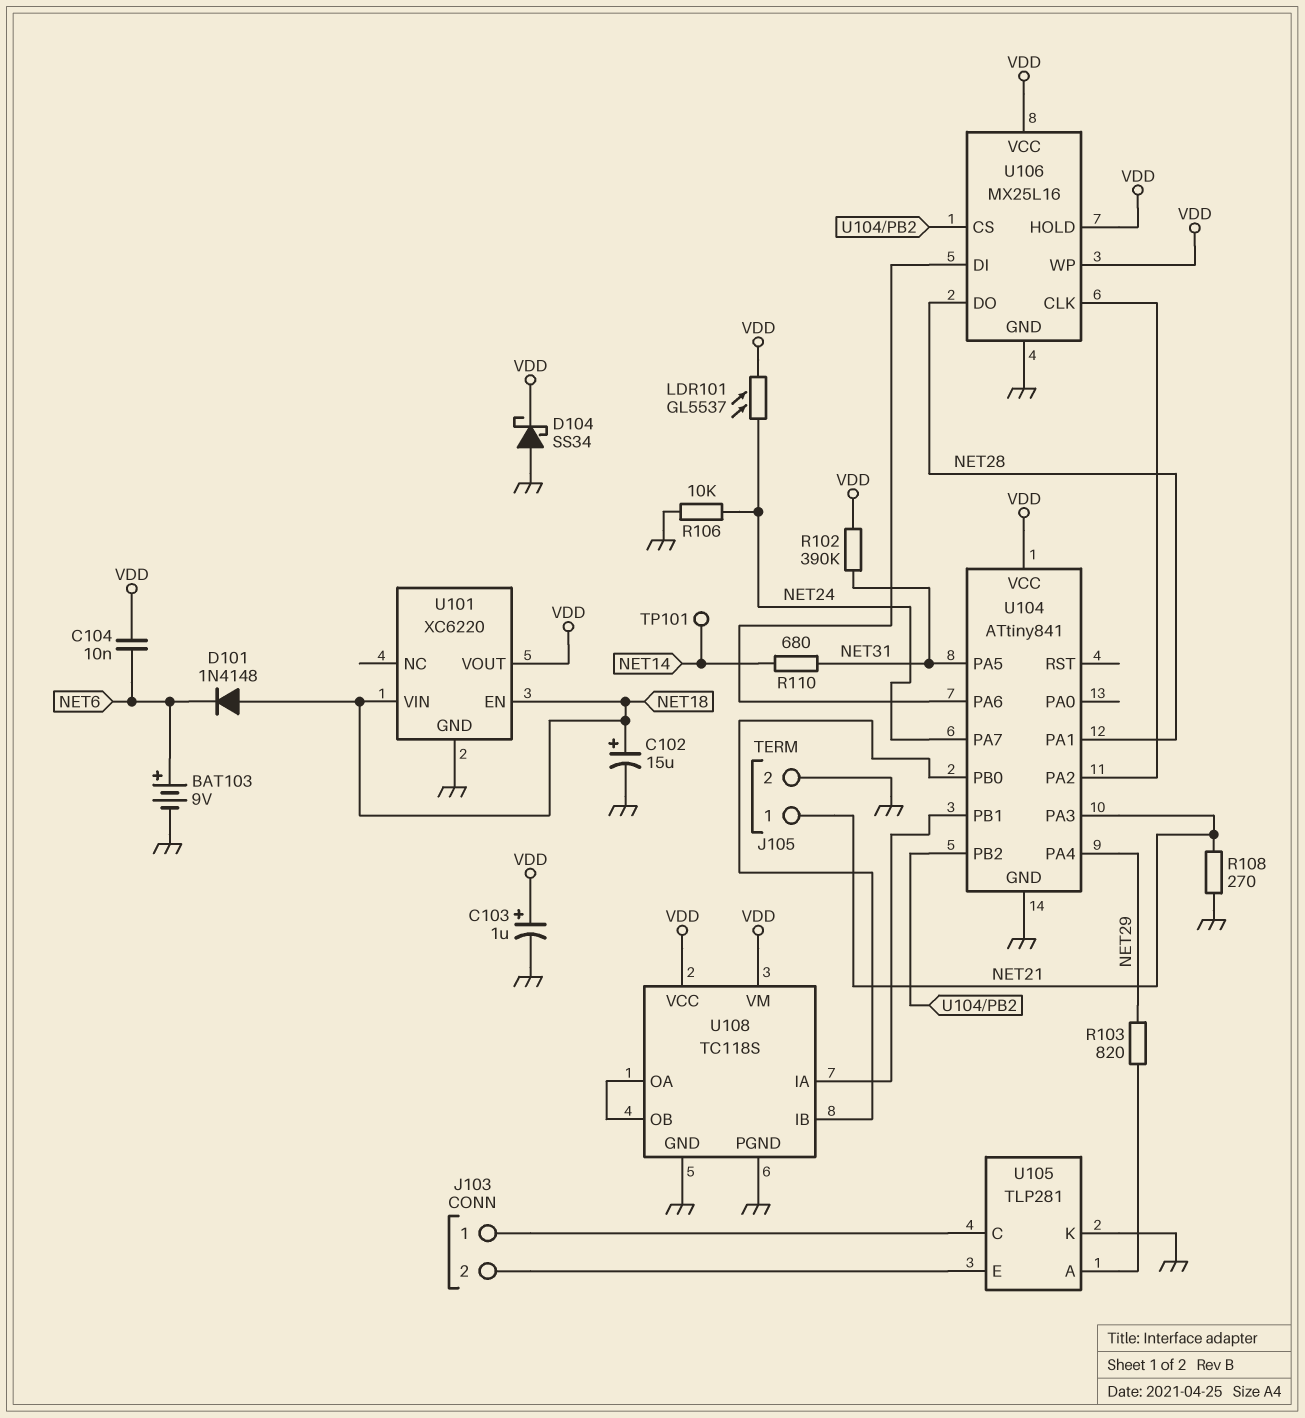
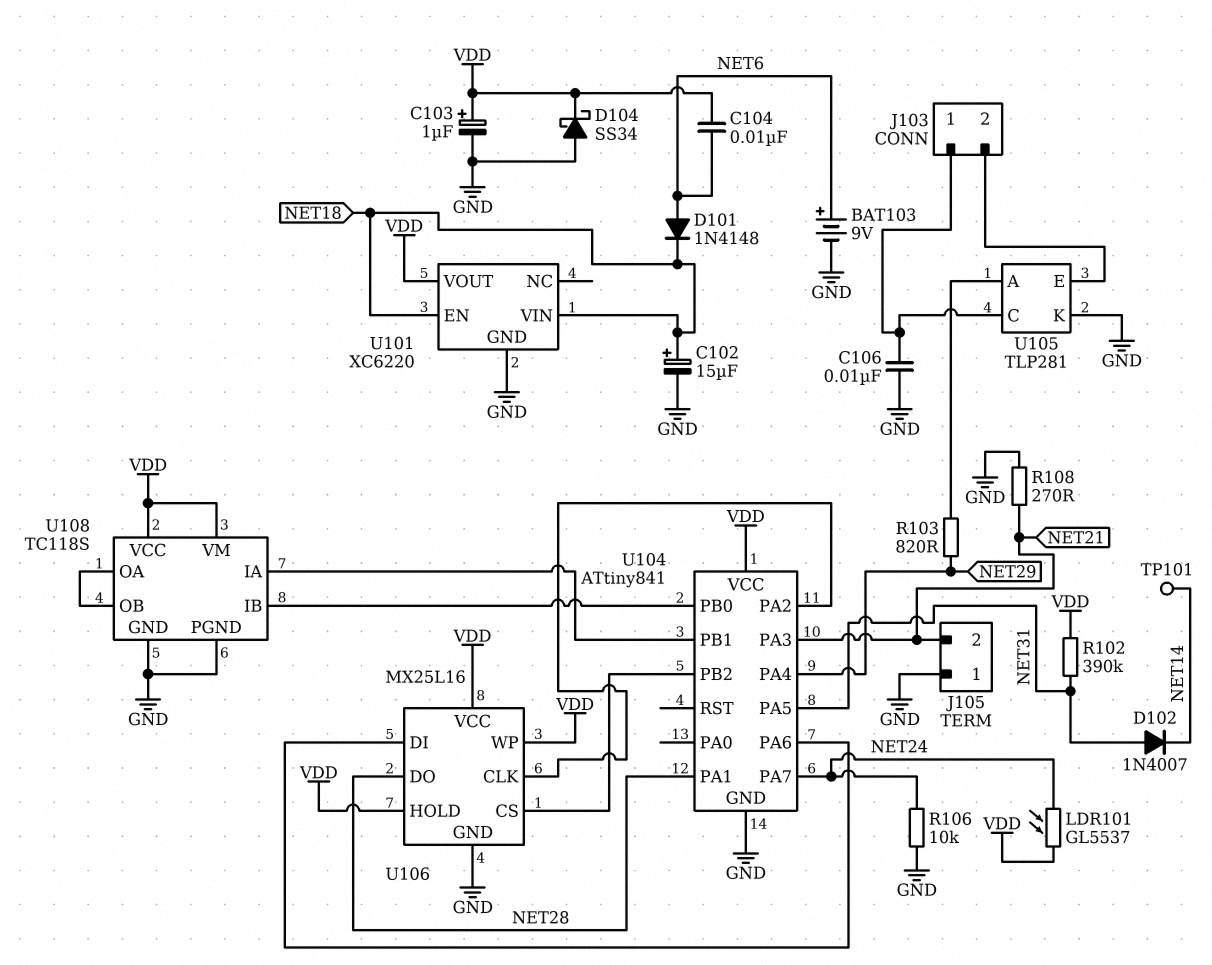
C106: none -> 10nF (GND, J103/1)
D101: diode 1N4148 (A NET18, K NET6) -> diode 1N4148 (A NET6, K NET18)
D102: none -> diode 1N4007 (A NET31, K NET14)
J105 pin 1: NET21 -> GND
J105 pin 2: GND -> NET21
R110: 680 (NET14, NET31) -> none

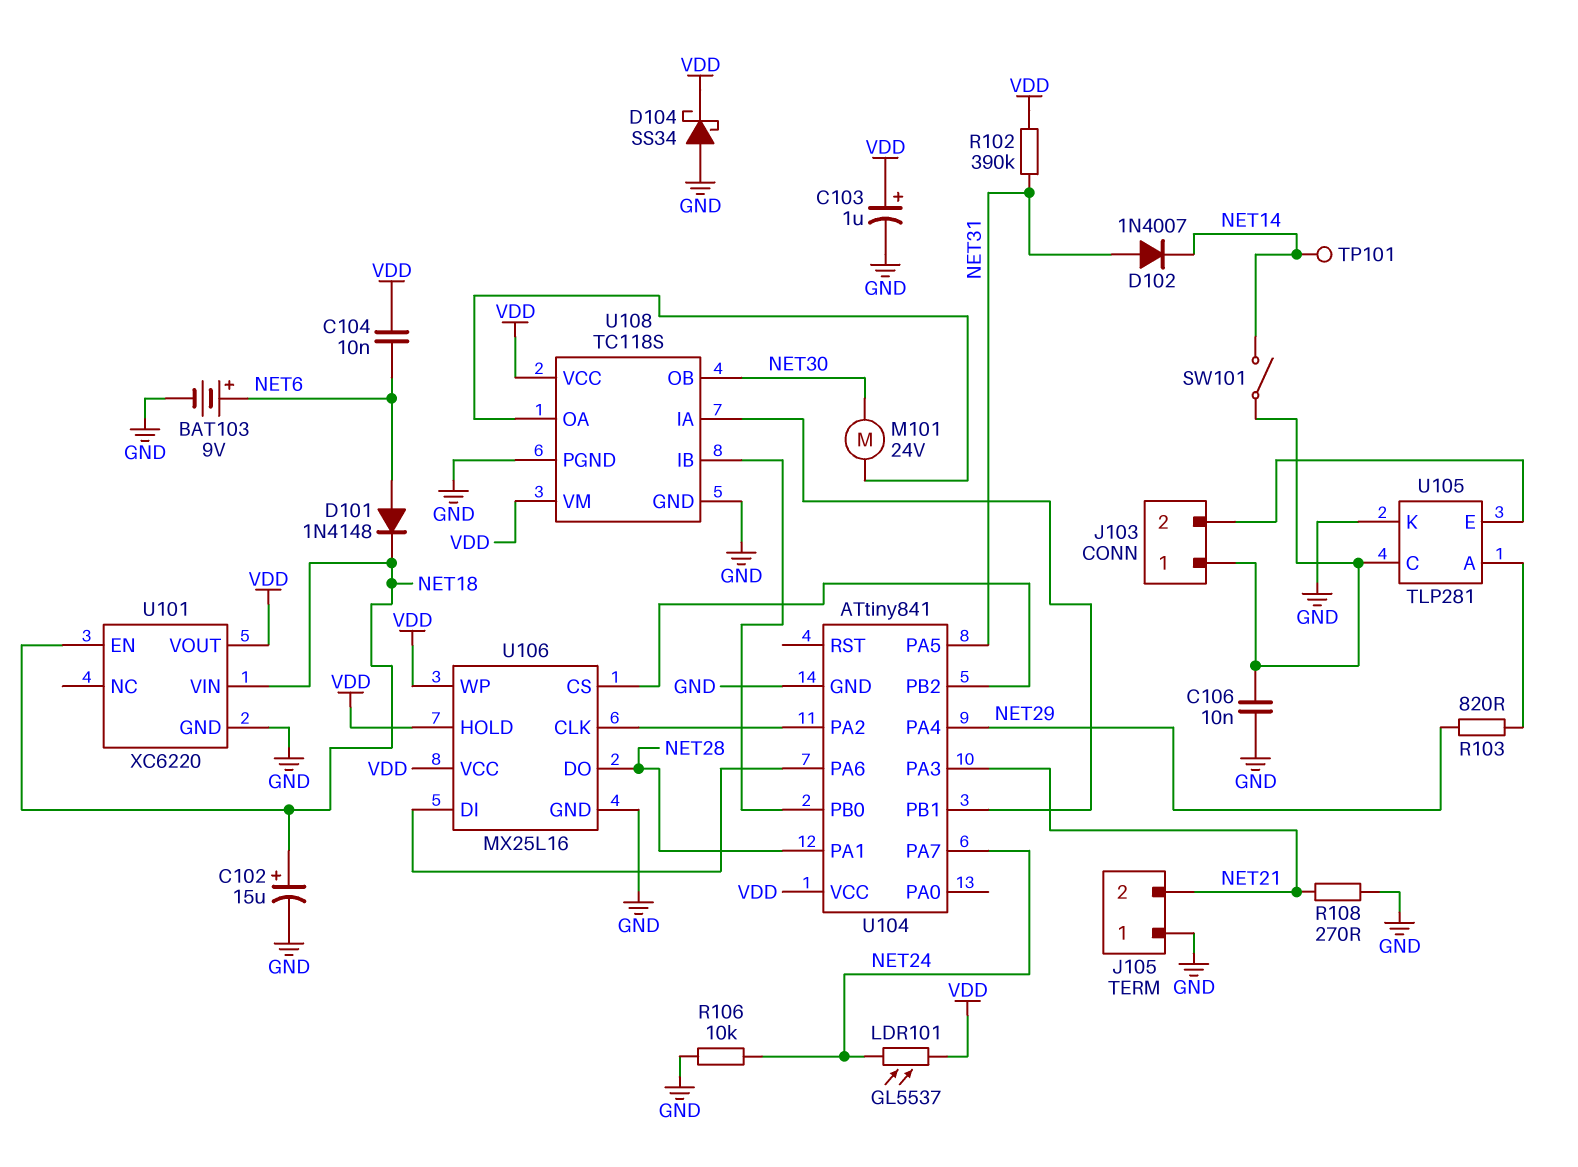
M101: none -> motor 24V (NET30, U108/OA)
SW101: none -> switch (J103/1, NET14)
U108 pin OB: U108/OA -> NET30

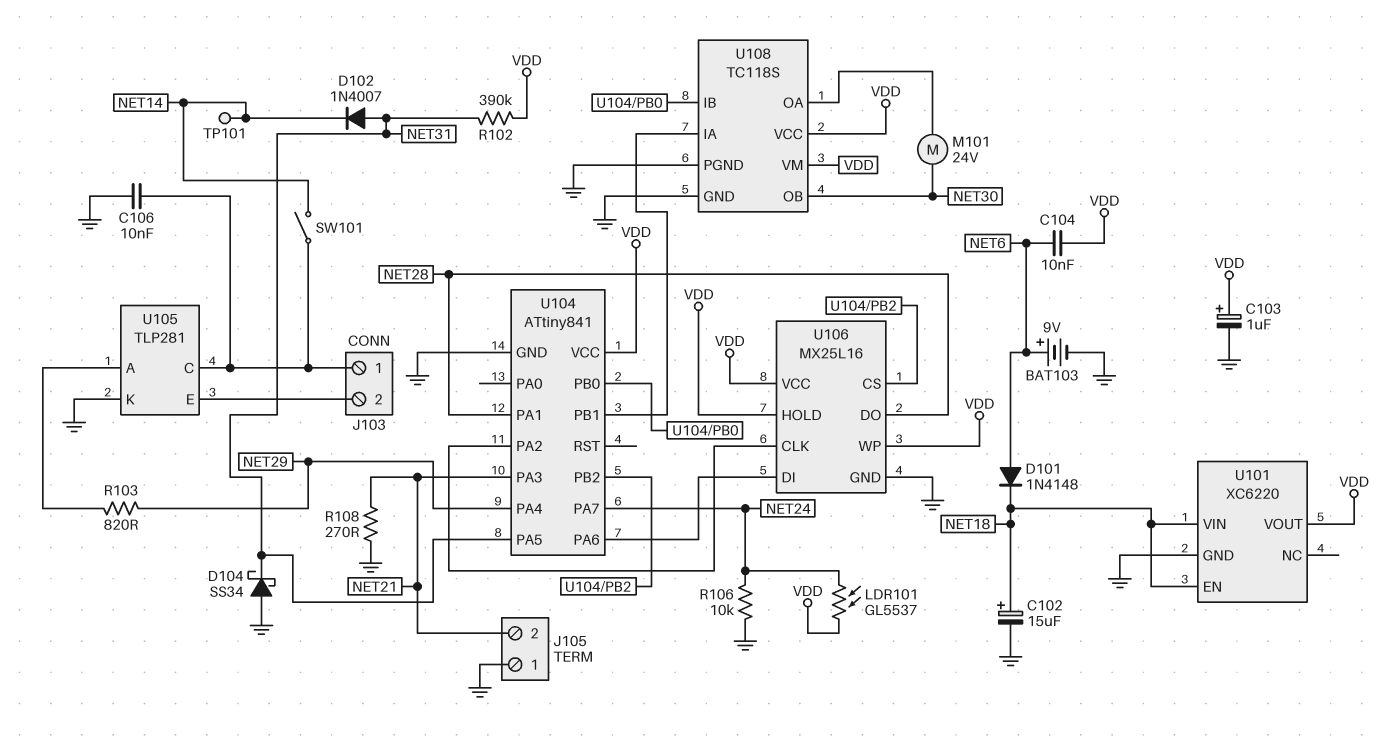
D104: schottky SS34 (A GND, K VDD) -> schottky SS34 (A GND, K NET31)

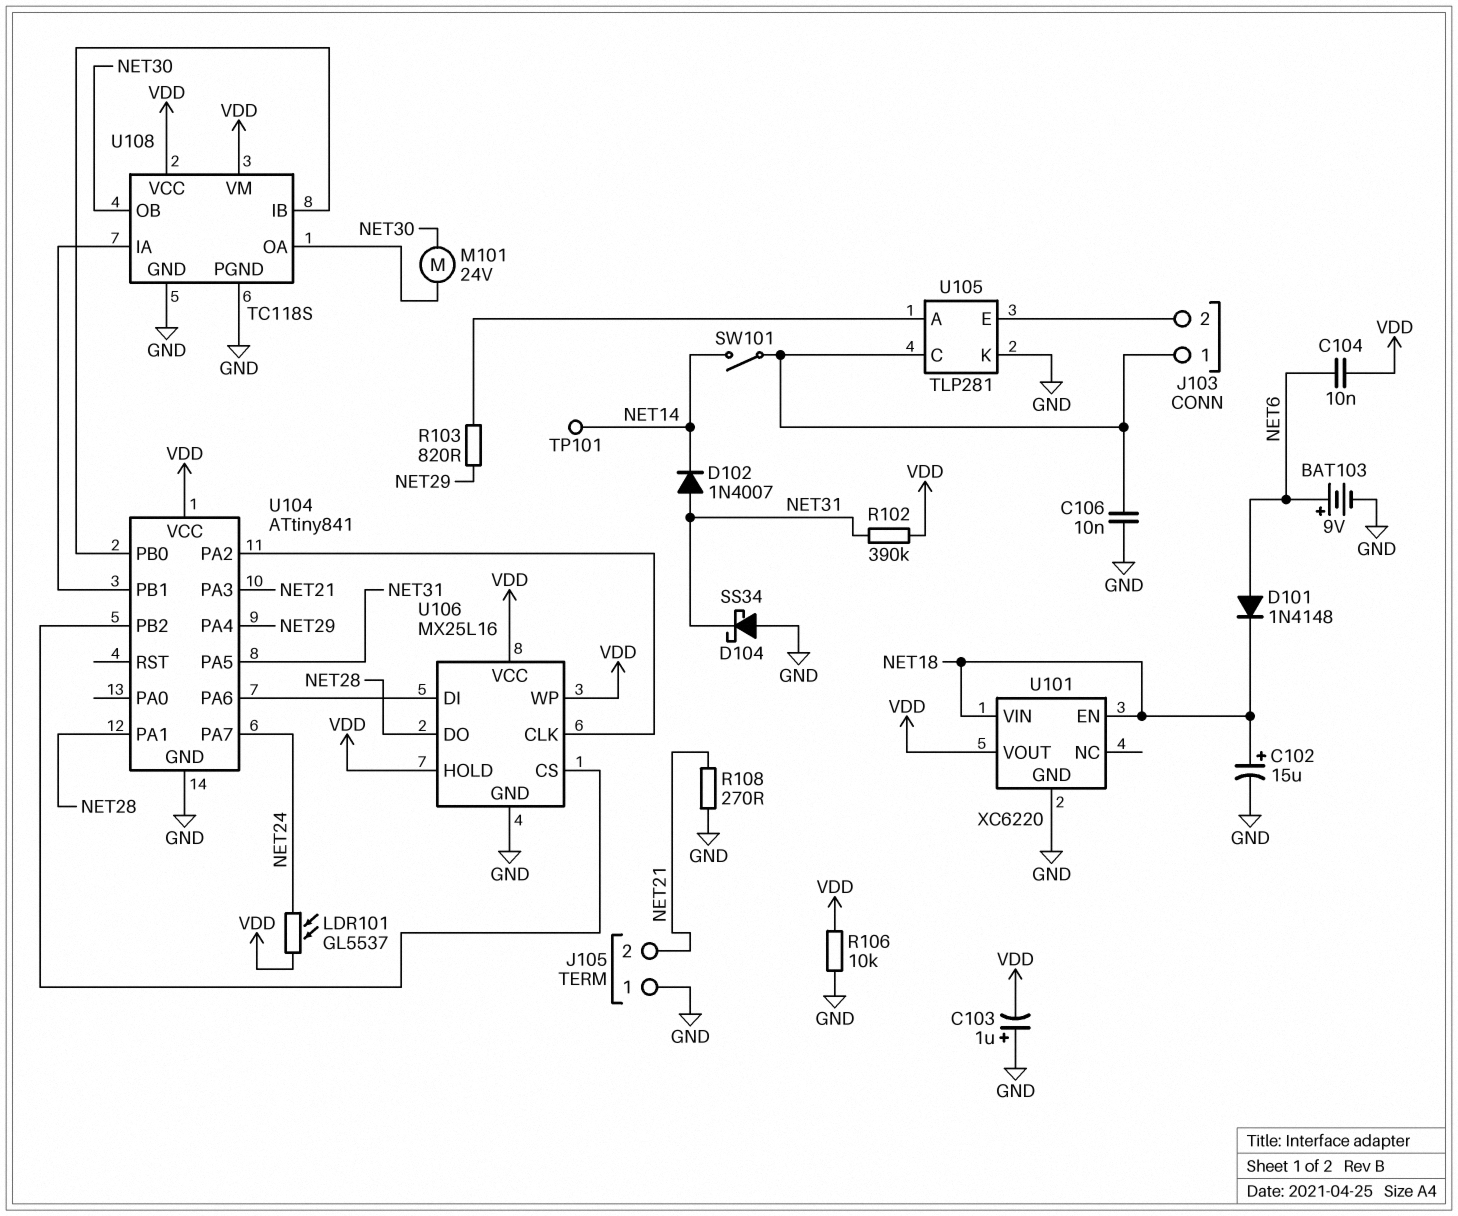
C103: 1uF (plus VDD, minus GND) -> 1uF (plus GND, minus VDD)
R106: 10k (GND, NET24) -> 10k (GND, VDD)

